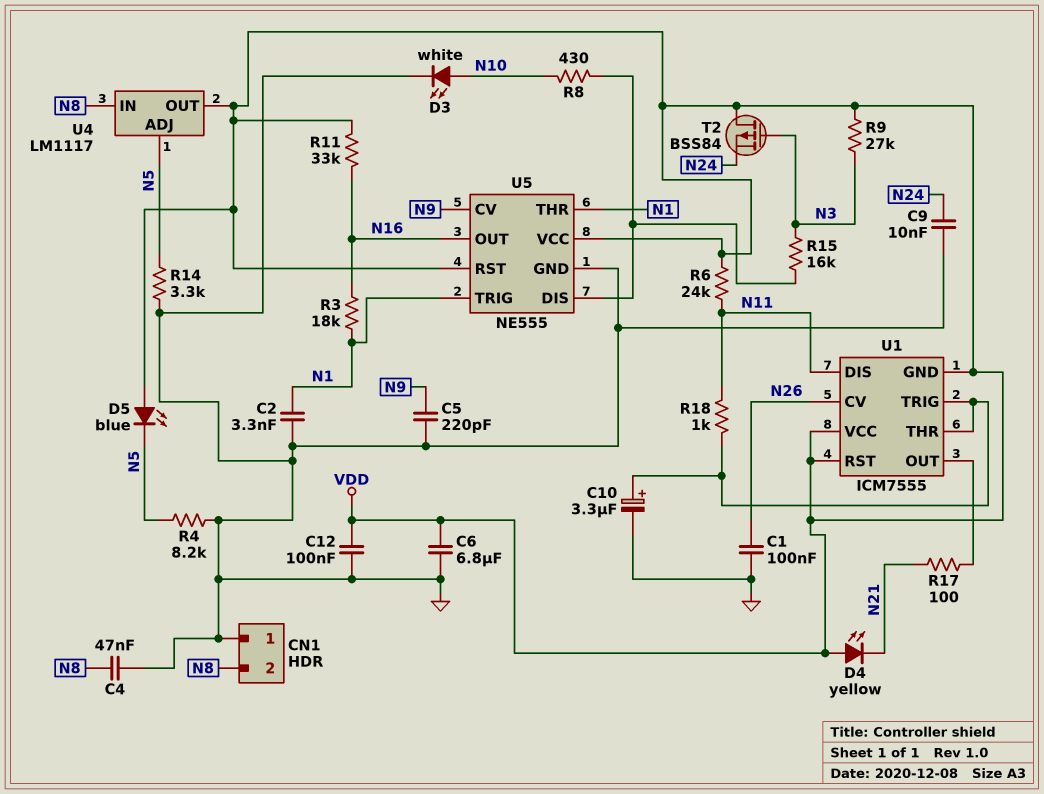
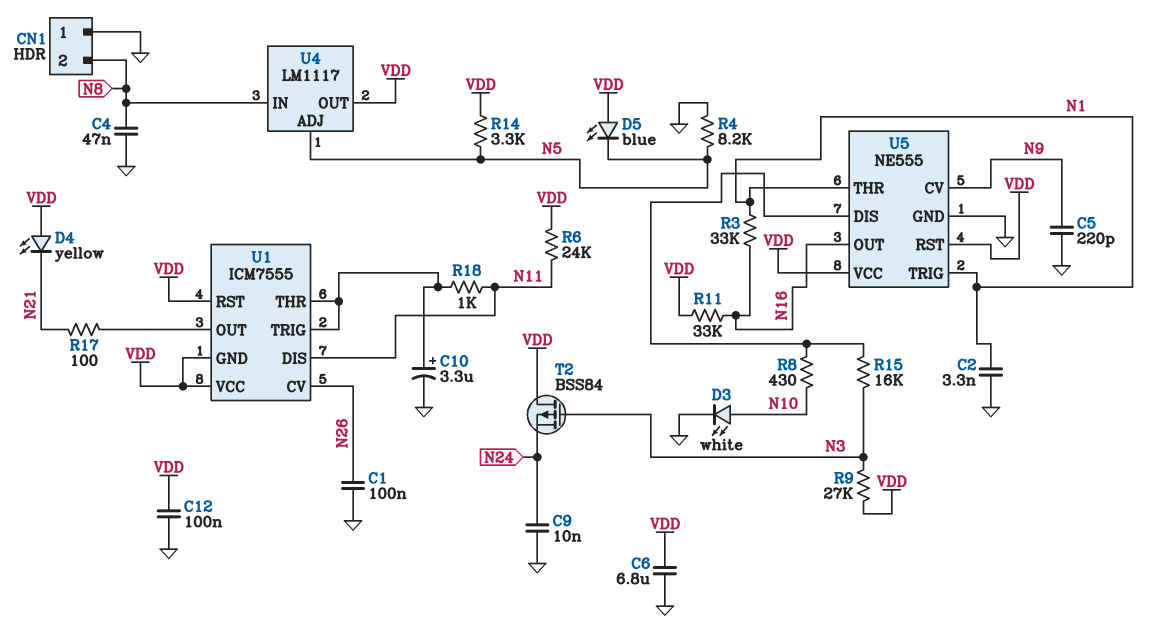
R3: 18k (N1, N16) -> 33k (N1, N16)
R14: 3.3k (GND, N5) -> 3.3k (N5, VDD)

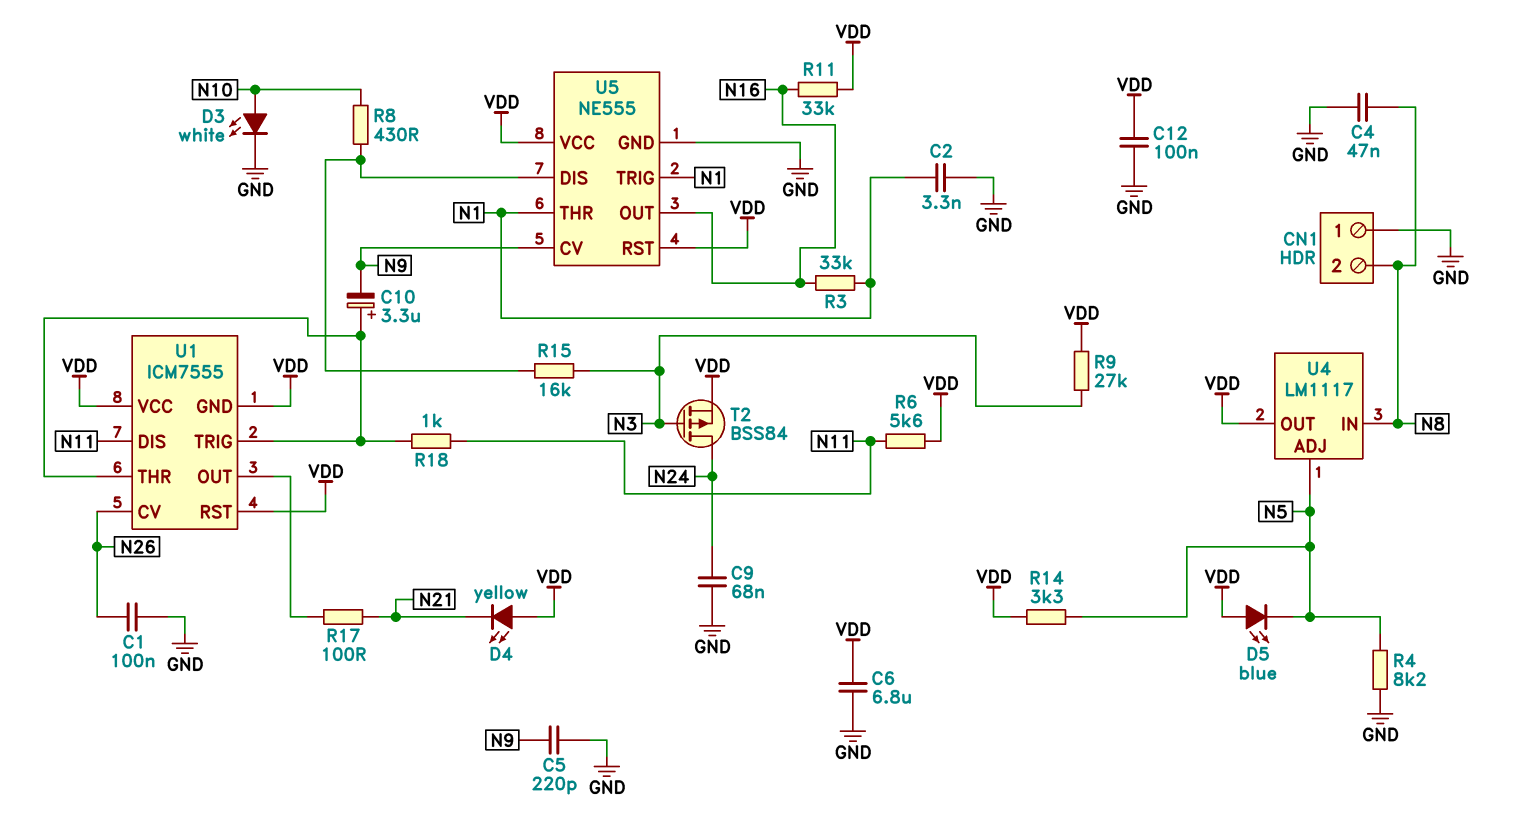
C9: 10nF (GND, N24) -> 68nF (GND, N24)
C10: 3.3uF (plus U1/THR, minus GND) -> 3.3uF (plus U1/THR, minus N9)
R6: 24k (N11, VDD) -> 5.6k (N11, VDD)
T2: PMOS BSS84 (G N3, D VDD, S N24) -> PMOS BSS84 (G N3, D N24, S VDD)

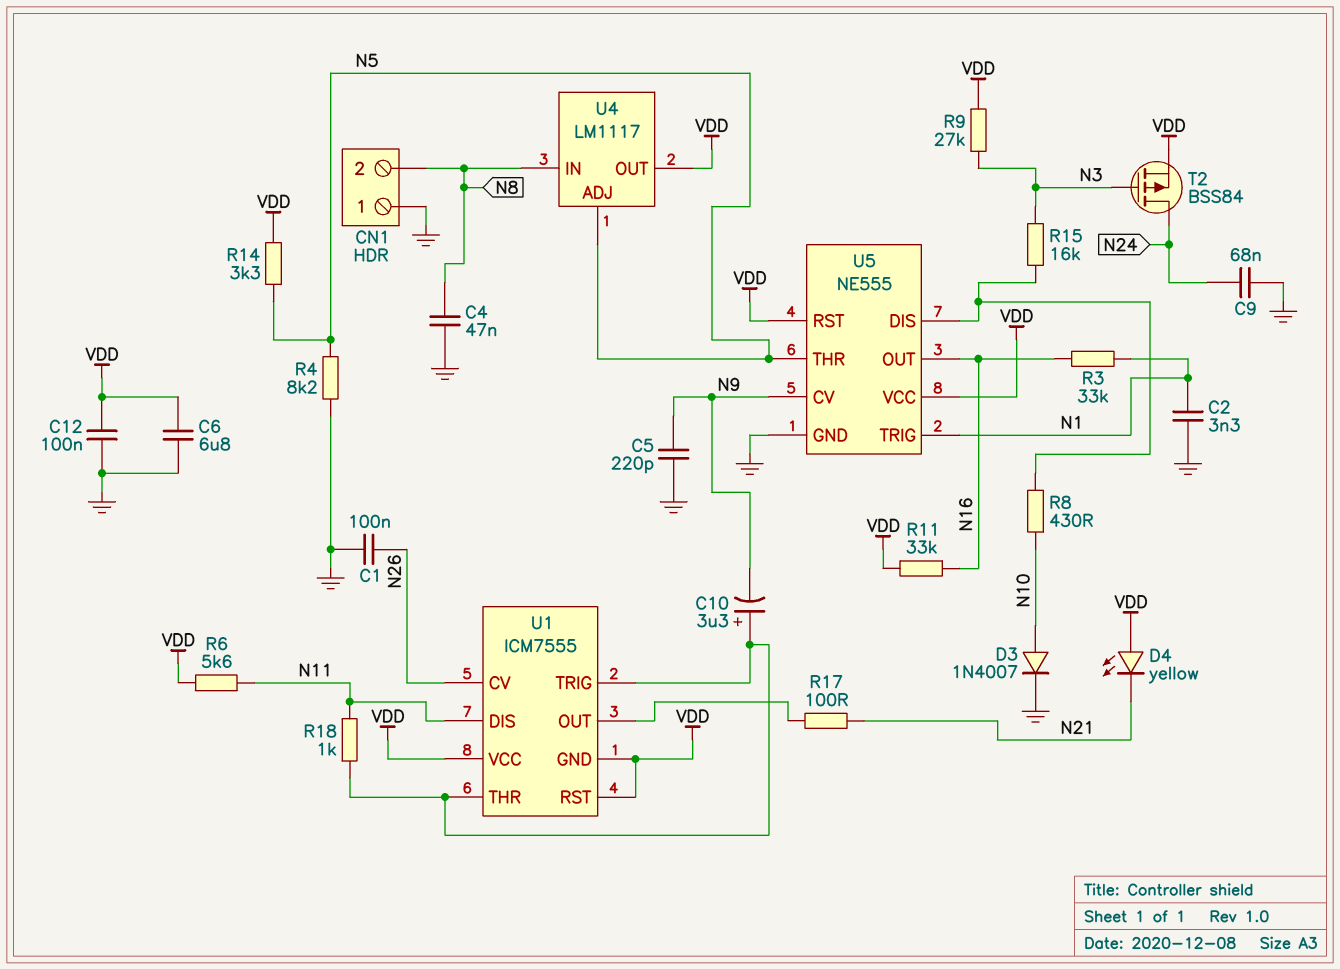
D3: LED white (A N10, K GND) -> diode 1N4007 (A N10, K GND)
D5: LED blue (A VDD, K N5) -> none
U5 pin THR: N1 -> N5

